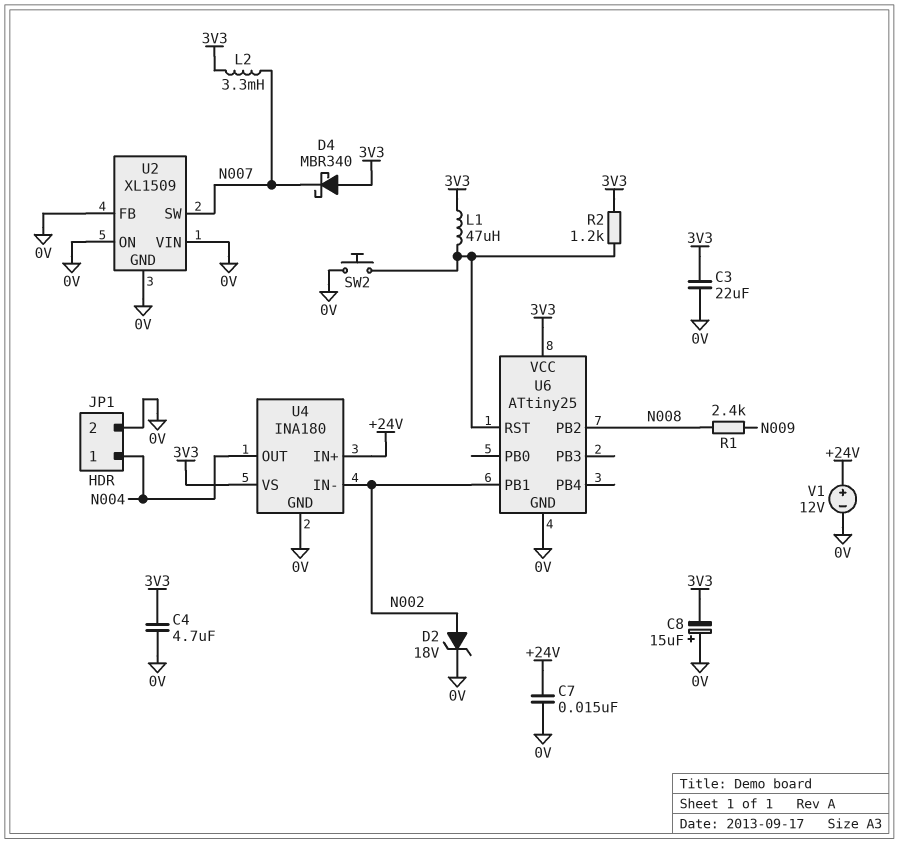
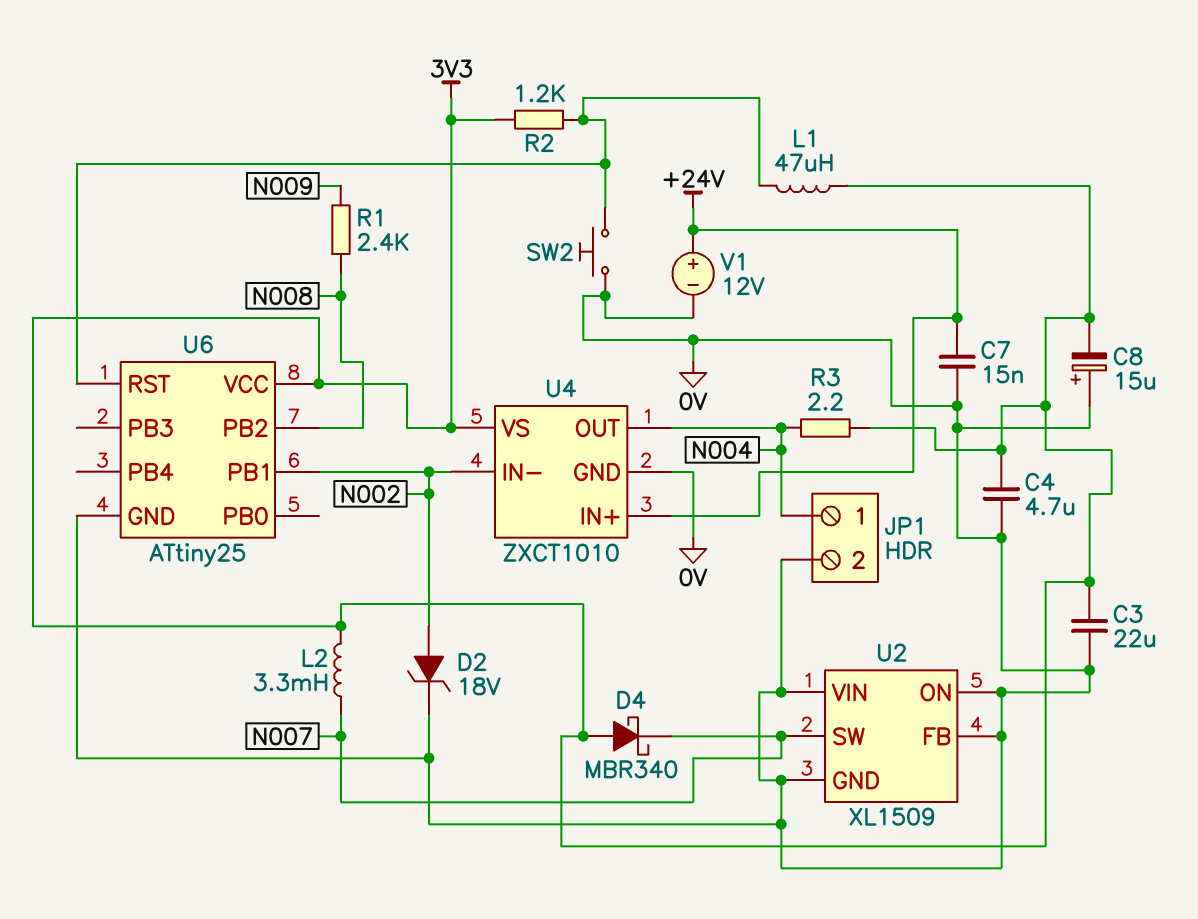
R3: none -> 2.2 (3V3, N004)
U4: INA180 -> ZXCT1010

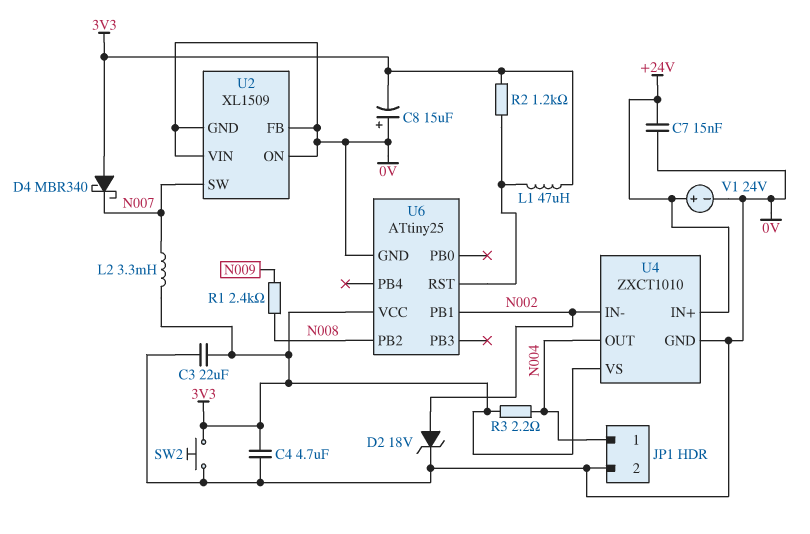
SW2: button (0V, U6/RST) -> button (0V, 3V3)
V1: 12V (plus +24V, minus 0V) -> 24V (plus +24V, minus 0V)

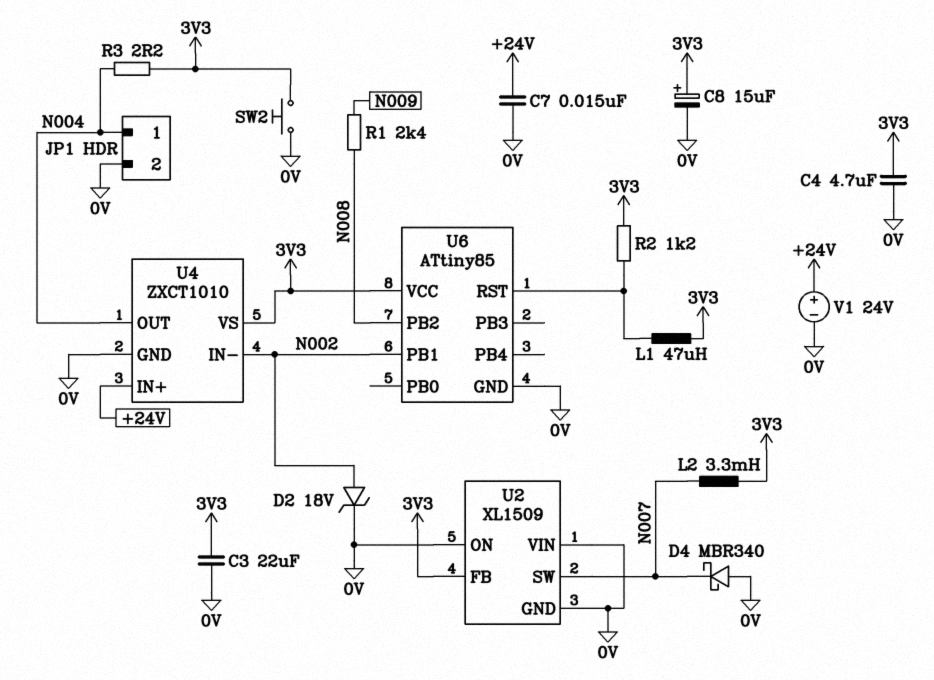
C8: 15uF (plus 0V, minus 3V3) -> 15uF (plus 3V3, minus 0V)
D4: schottky MBR340 (A 3V3, K N007) -> schottky MBR340 (A 0V, K N007)
U2 pin FB: 0V -> 3V3
U6: ATtiny25 -> ATtiny85

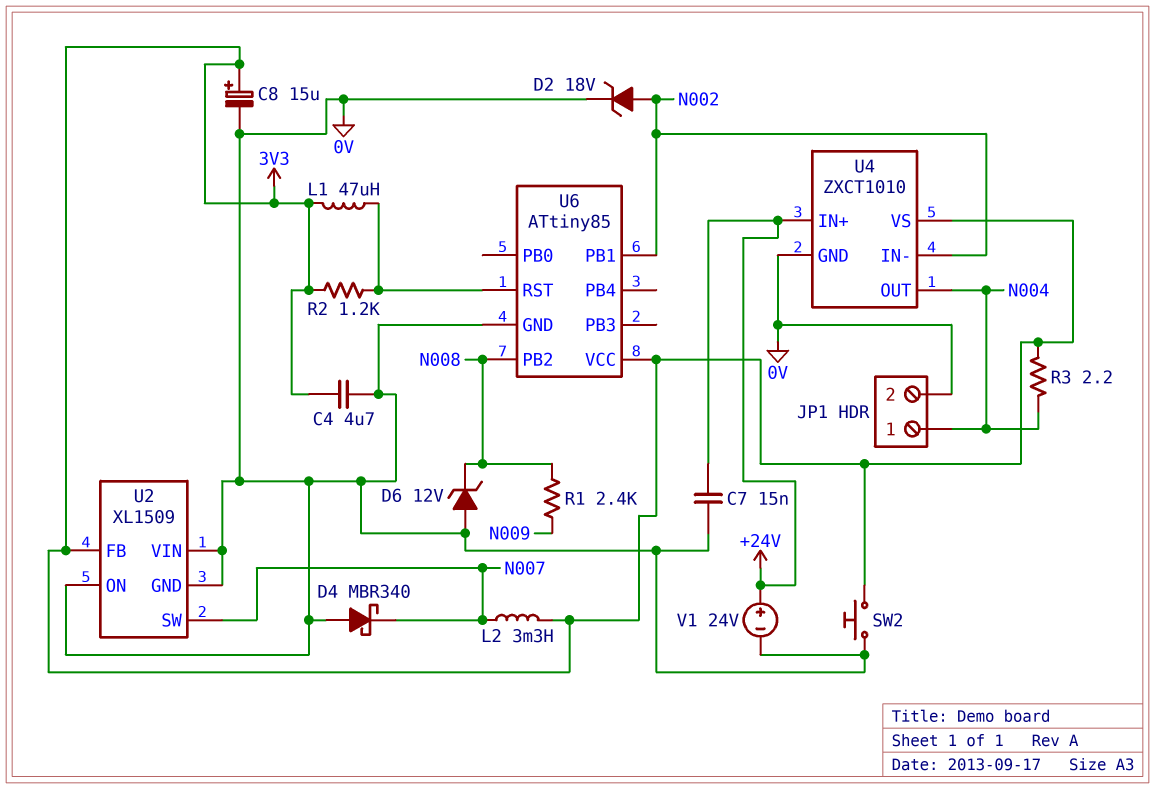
C3: 22uF (0V, 3V3) -> none
D6: none -> zener 12V (A 0V, K N008)

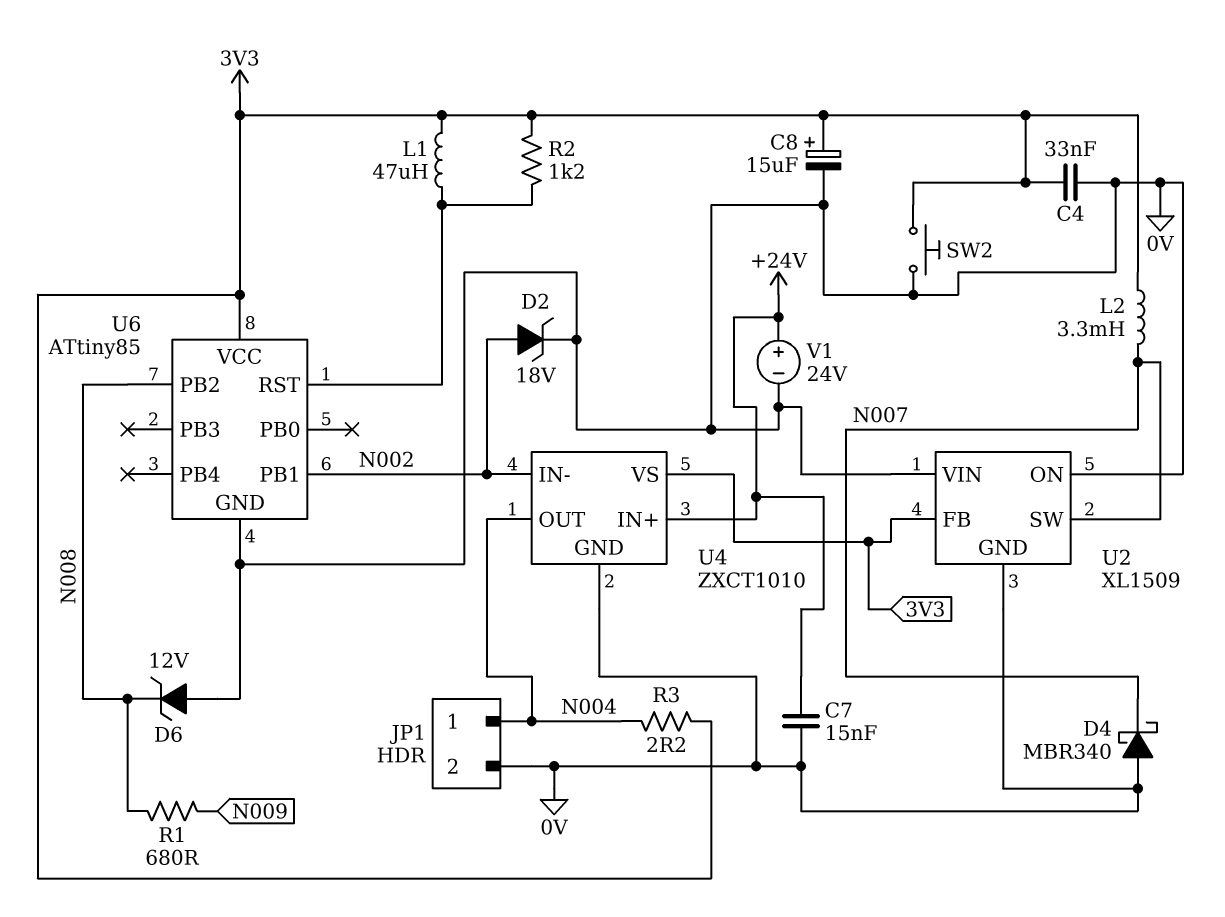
C4: 4.7uF (0V, 3V3) -> 33nF (0V, 3V3)
R1: 2.4k (N008, N009) -> 680 (N008, N009)

